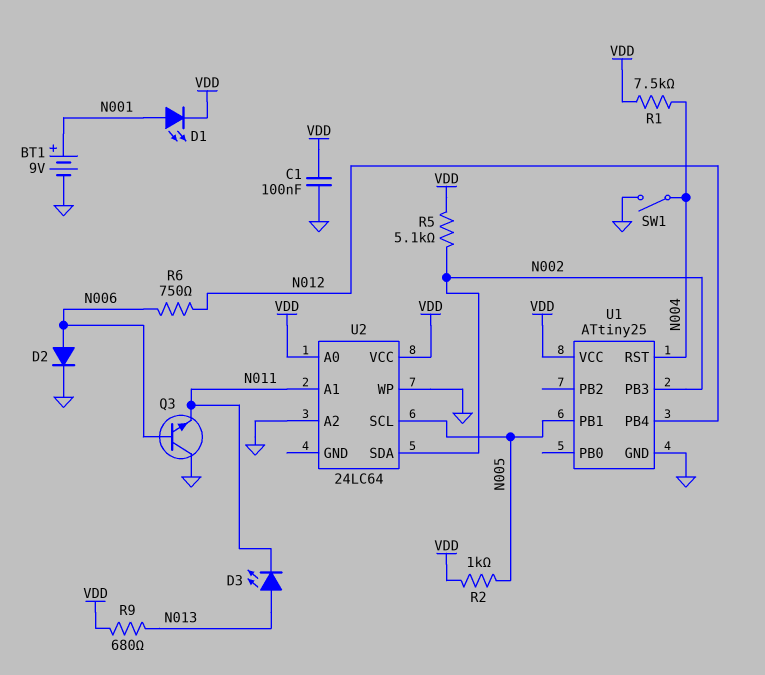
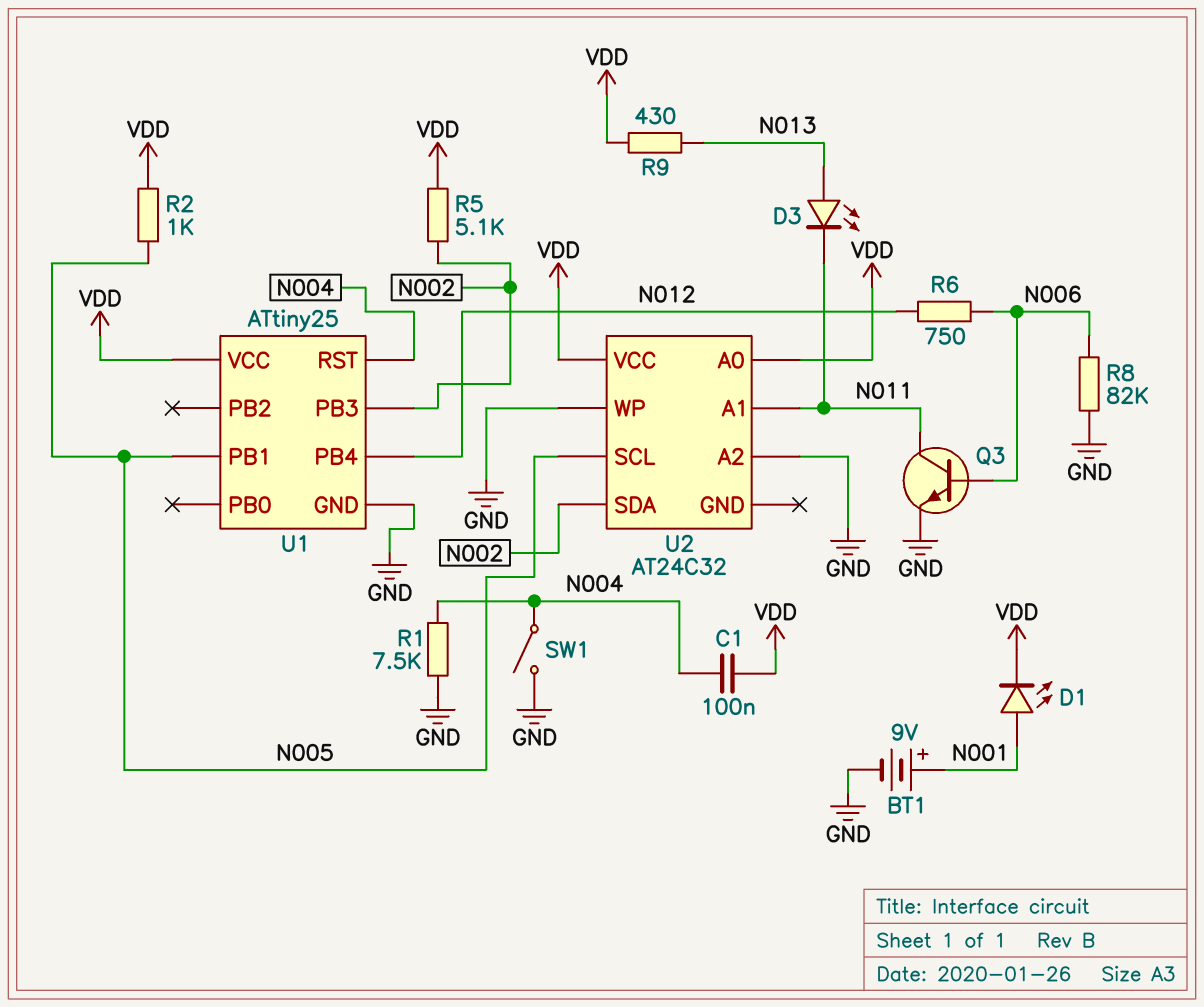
C1: 100nF (GND, VDD) -> 100nF (N004, VDD)
D2: diode (A N006, K GND) -> none
Q3: NPN (B N006, C GND, E N011) -> NPN (B N006, C N011, E GND)
R1: 7.5k (N004, VDD) -> 7.5k (GND, N004)
R8: none -> 82k (GND, N006)
R9: 680 (N013, VDD) -> 430 (N013, VDD)
U2: 24LC64 -> AT24C32

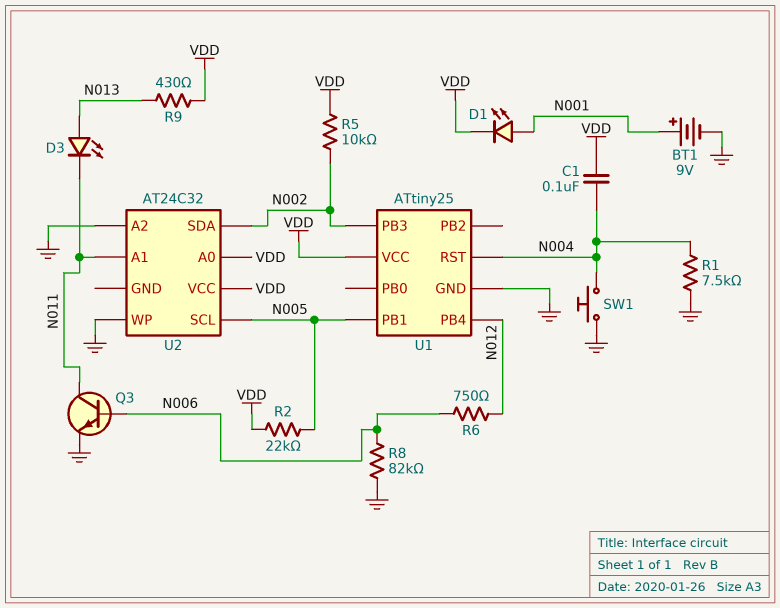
R2: 1k (N005, VDD) -> 22k (N005, VDD)
R5: 5.1k (N002, VDD) -> 10k (N002, VDD)
SW1: switch (GND, N004) -> button (GND, N004)

